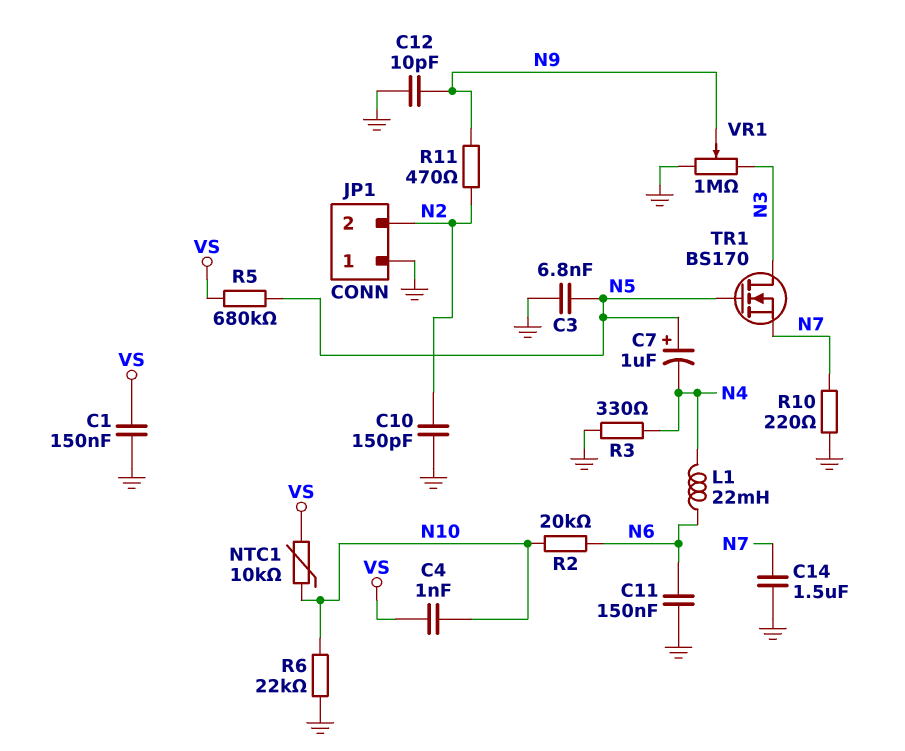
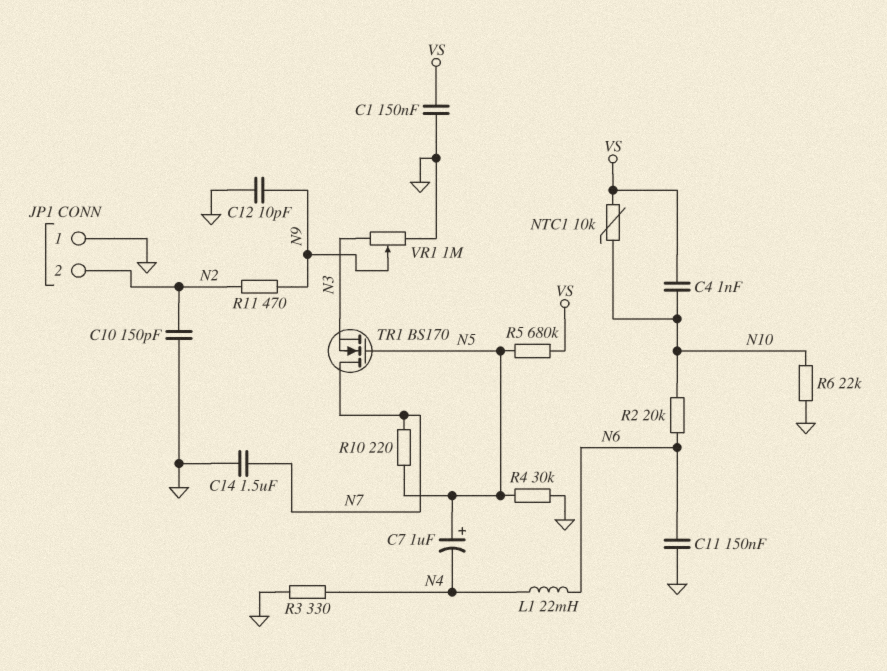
C3: 6.8nF (GND, N5) -> none
R4: none -> 30k (GND, N5)
R10: 220 (GND, N7) -> 220 (N5, N7)
TR1: NMOS BS170 (G N5, D N3, S N7) -> NMOS BS170 (G N5, D N7, S N3)

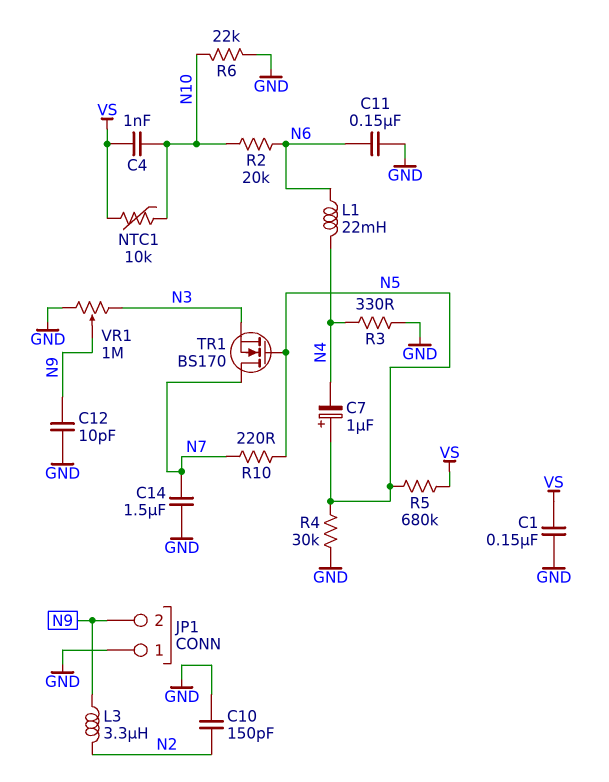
JP1 pin 2: N2 -> N9
L3: none -> 3.3uH (N2, N9)
R11: 470 (N2, N9) -> none

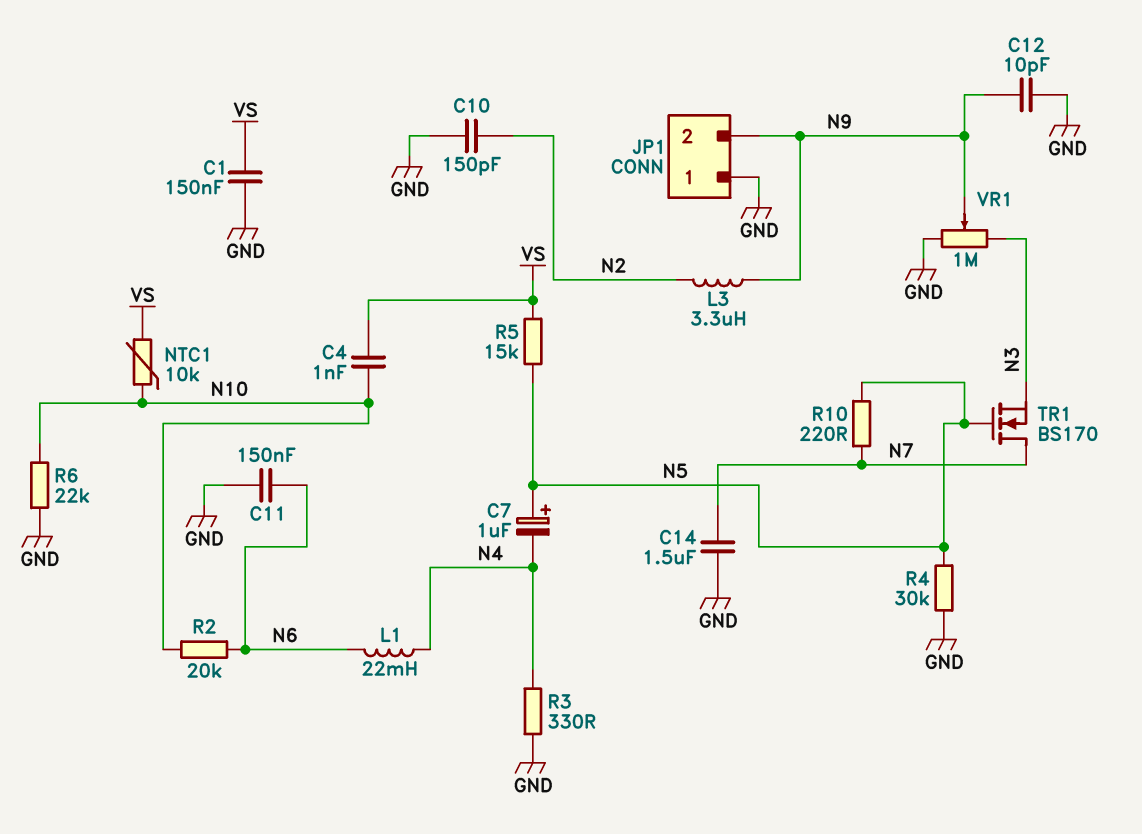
R5: 680k (N5, VS) -> 15k (N5, VS)

